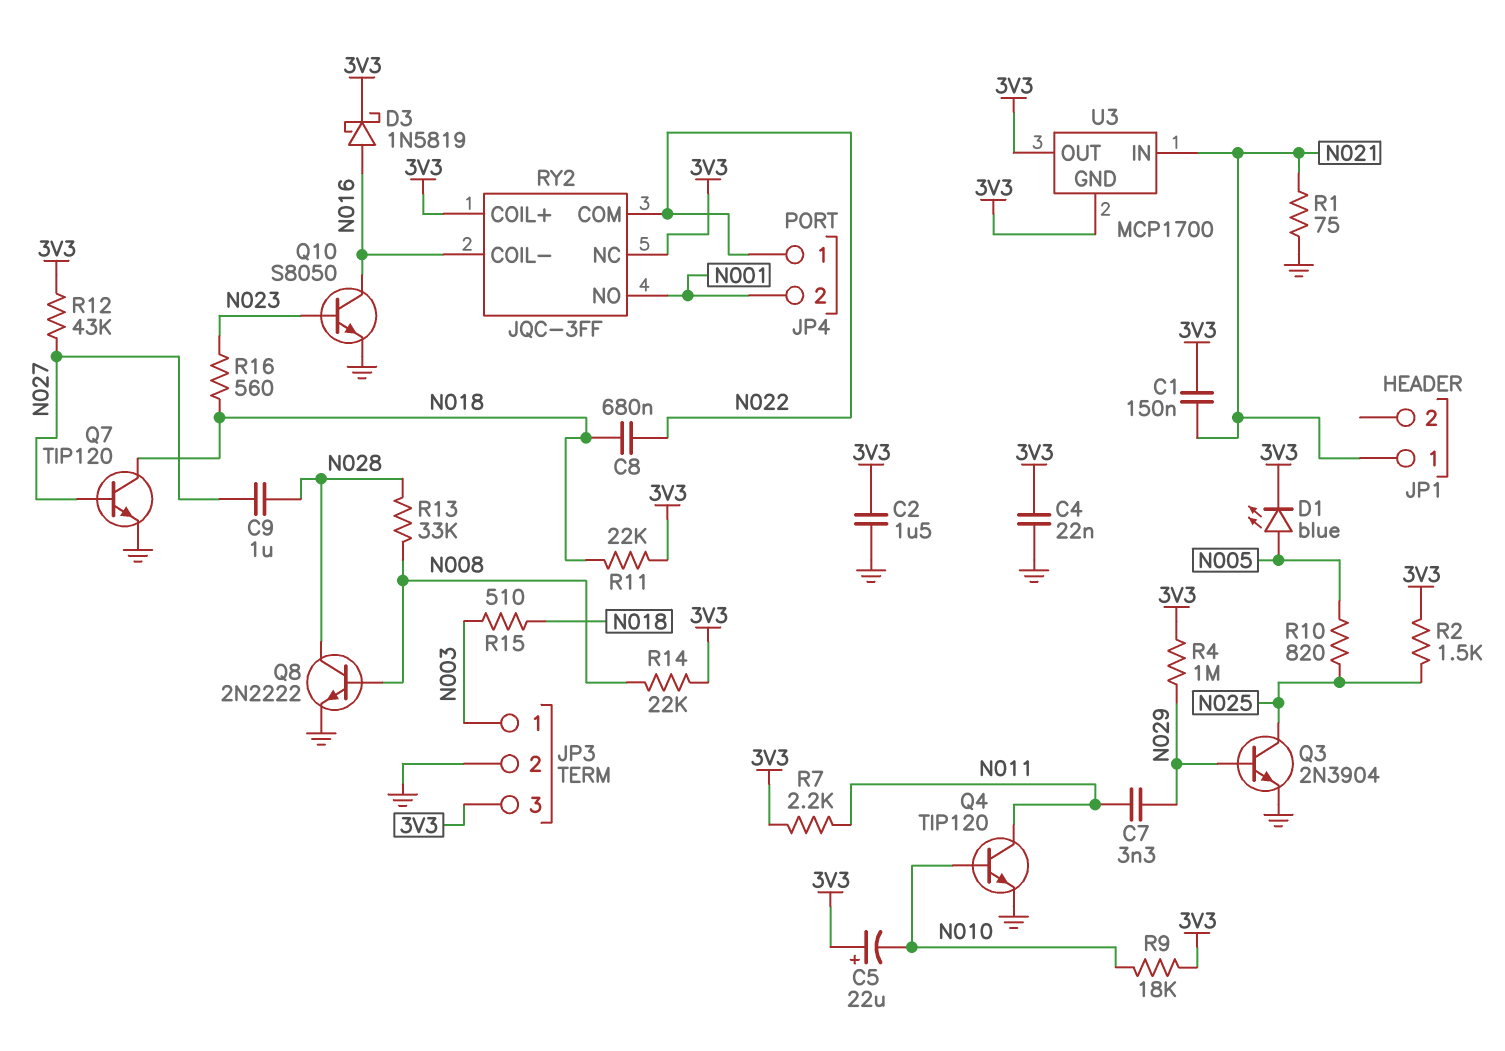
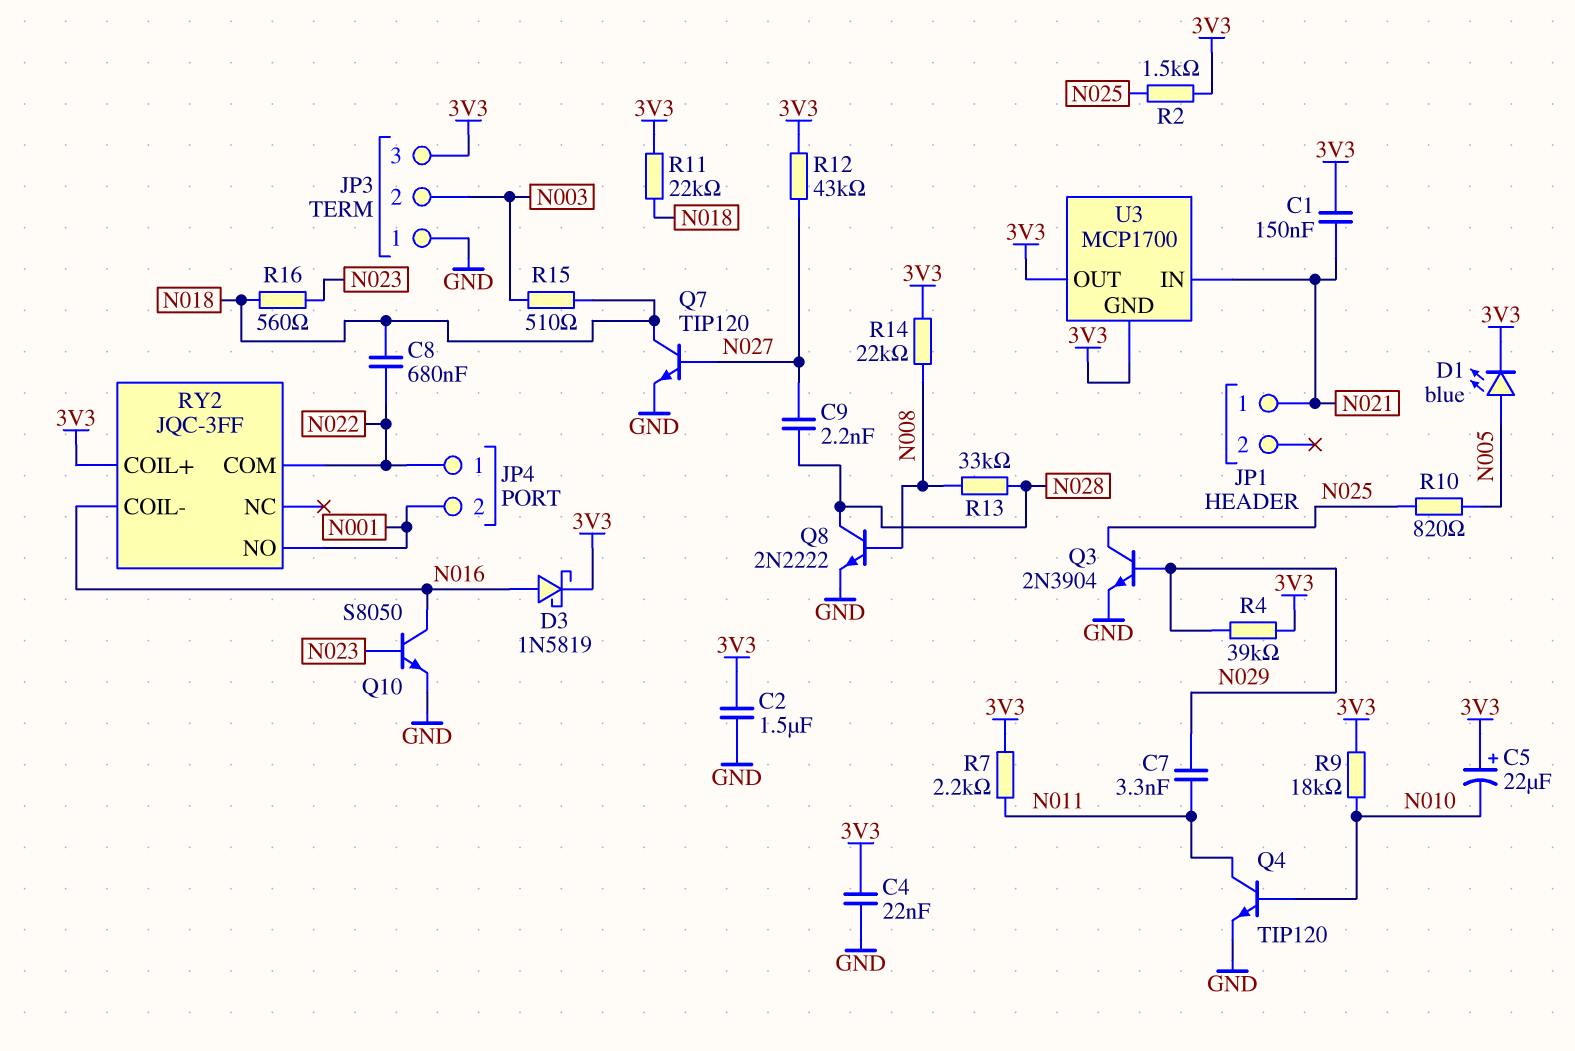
C9: 1uF (N027, N028) -> 2.2nF (N027, N028)
JP3 pin 1: N003 -> GND
JP3 pin 2: GND -> N003
R1: 75 (GND, N021) -> none
R4: 1M (3V3, N029) -> 39k (3V3, N029)
RY2 pin NC: 3V3 -> none

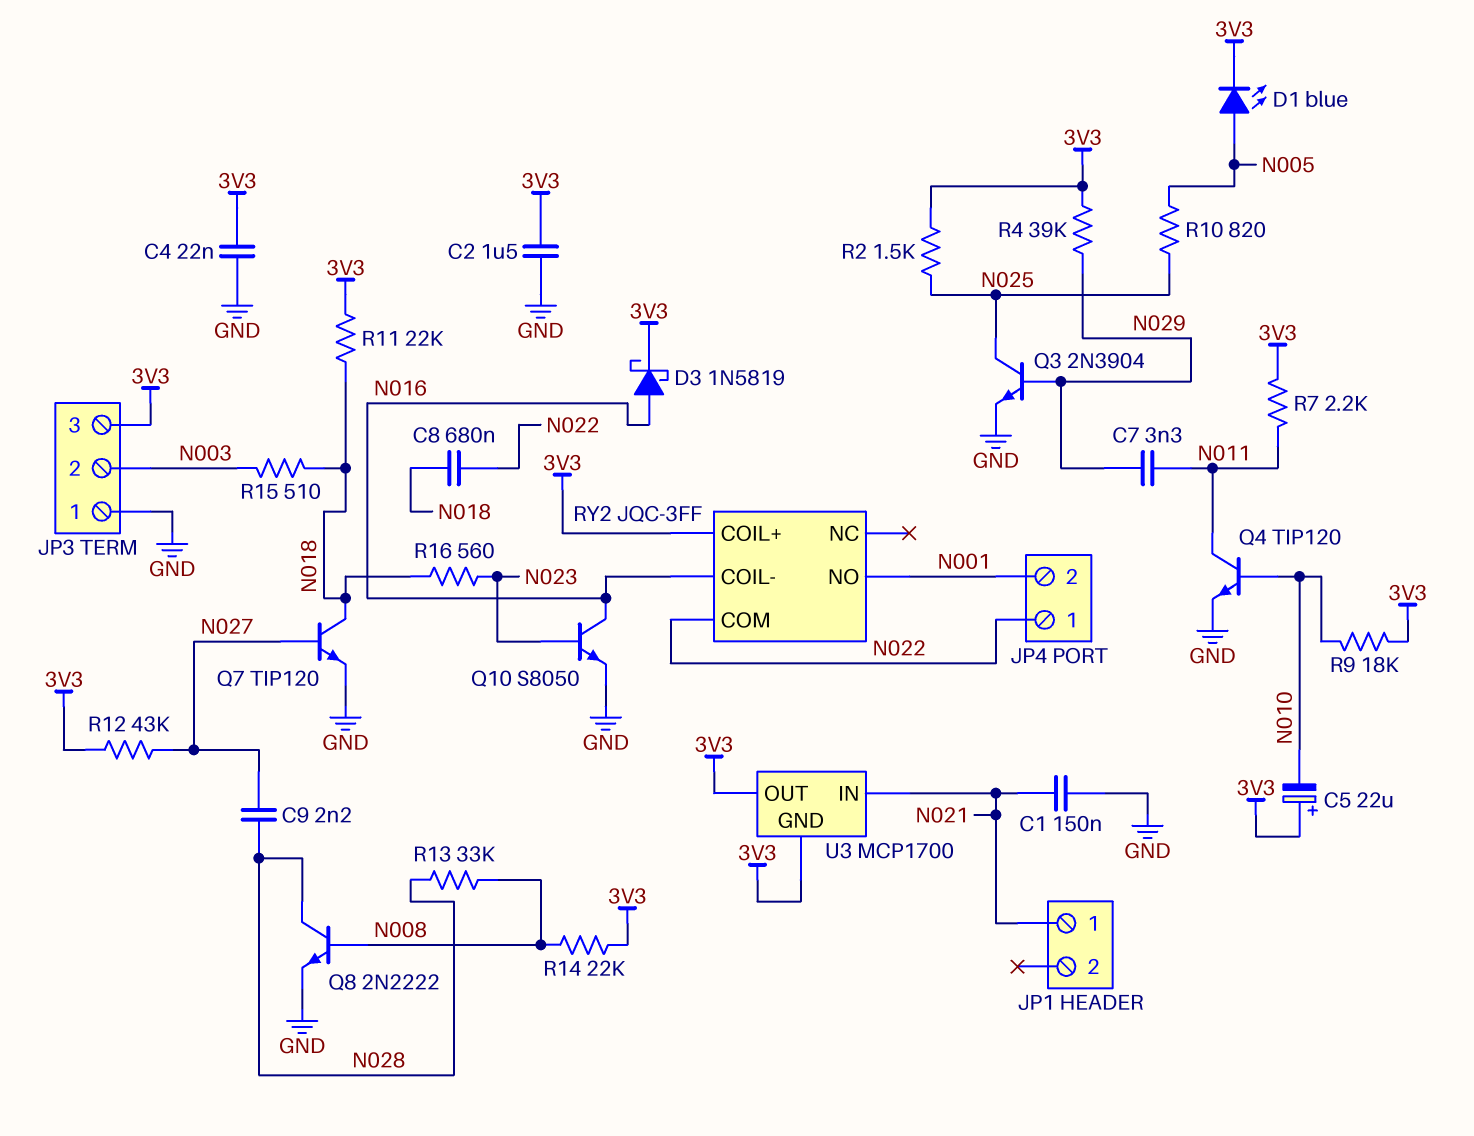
C1: 150nF (3V3, N021) -> 150nF (GND, N021)

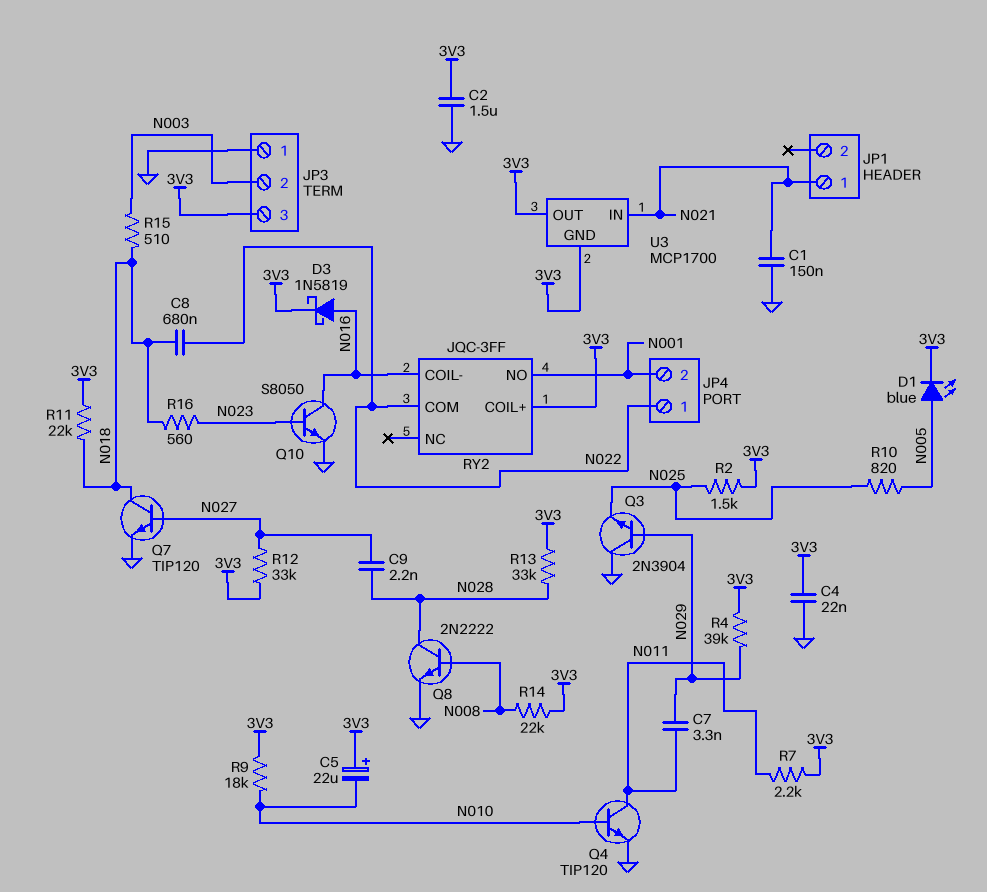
Q3: NPN 2N3904 (B N029, C N025, E GND) -> NPN 2N3904 (B N029, C GND, E N025)
R12: 43k (3V3, N027) -> 33k (3V3, N027)
R13: 33k (N008, N028) -> 33k (3V3, N028)

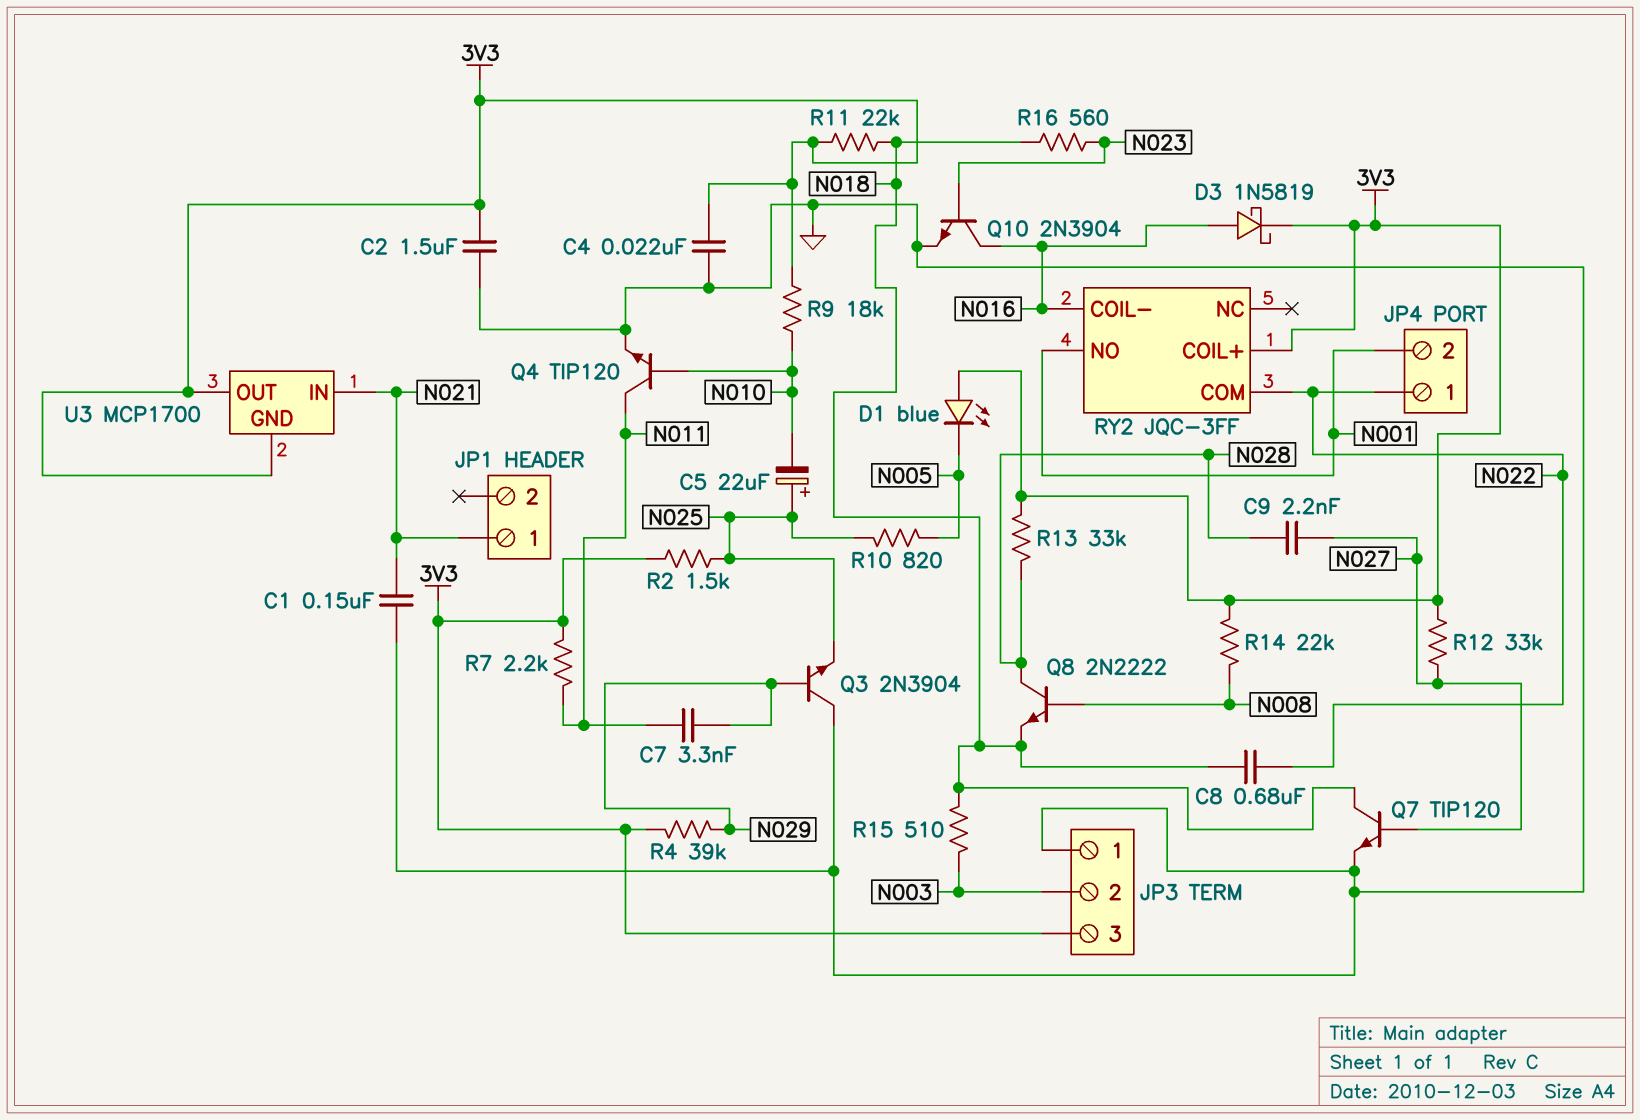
C5: 22uF (plus 3V3, minus N010) -> 22uF (plus N025, minus N010)
D1: LED blue (A N005, K 3V3) -> LED blue (A 3V3, K N005)
Q8: NPN 2N2222 (B N008, C N028, E GND) -> NPN 2N2222 (B N008, C N028, E N018)
Q10: NPN S8050 (B N023, C N016, E GND) -> NPN 2N3904 (B N023, C N016, E GND)

